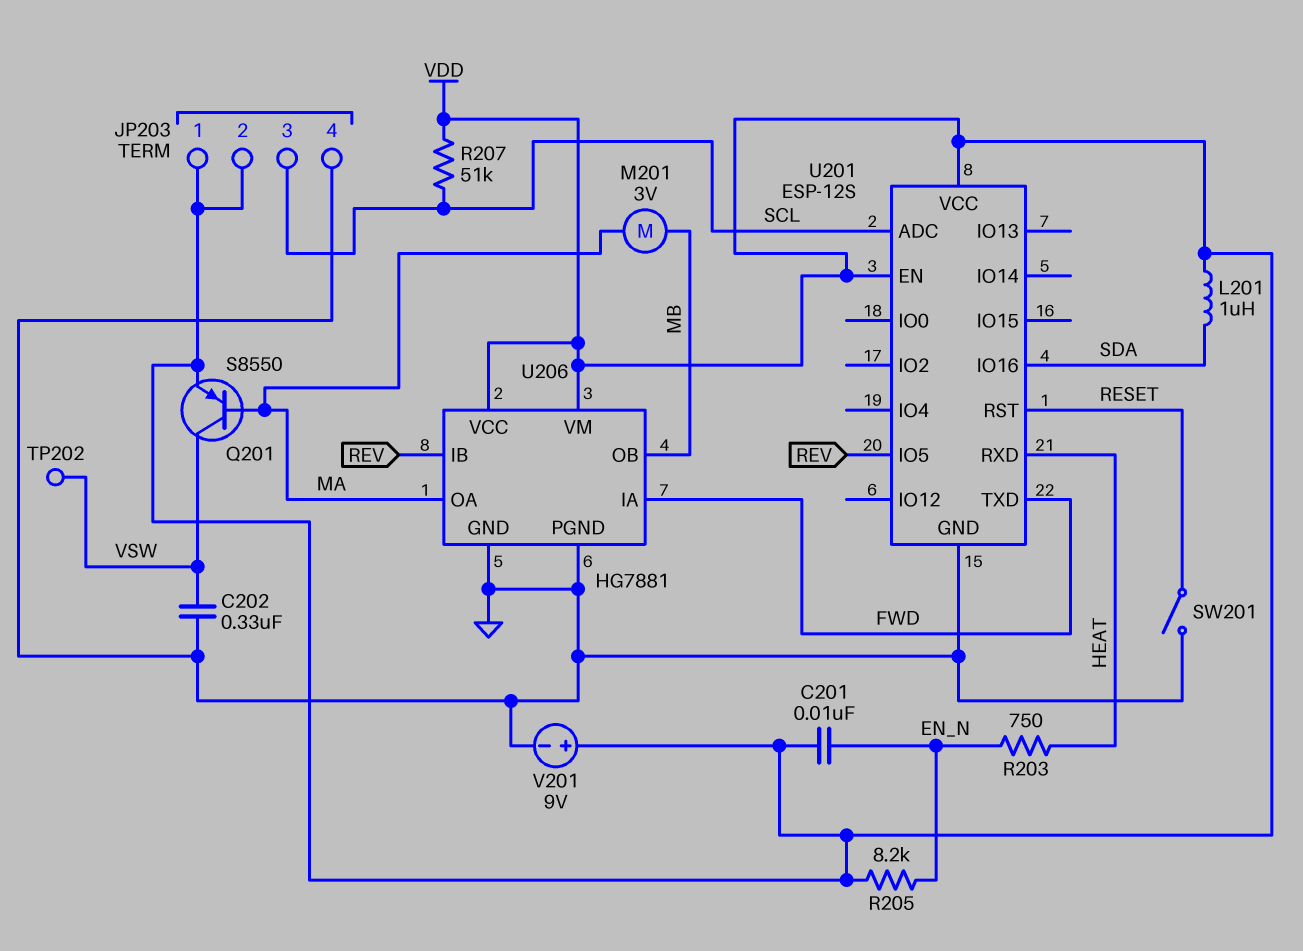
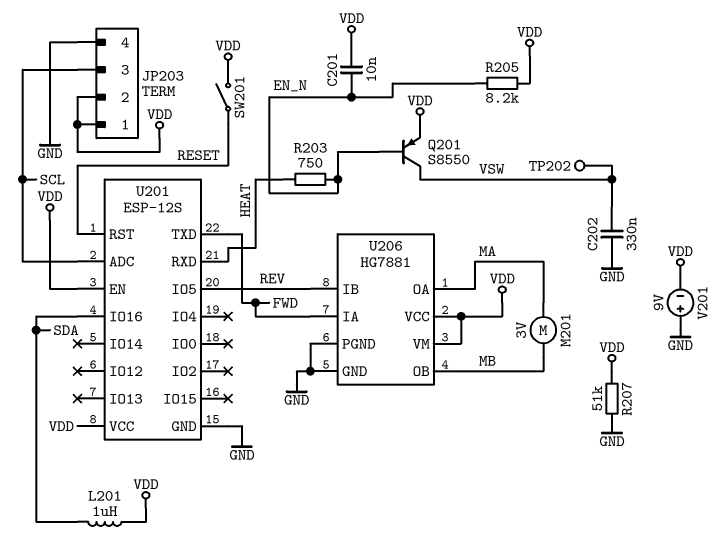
Q201: PNP S8550 (B MA, C VSW, E VDD) -> PNP S8550 (B EN_N, C VSW, E VDD)
R207: 51k (SCL, VDD) -> 51k (GND, VDD)
SW201: switch (GND, RESET) -> switch (RESET, VDD)
V201: 9V (plus VDD, minus GND) -> 9V (plus GND, minus VDD)

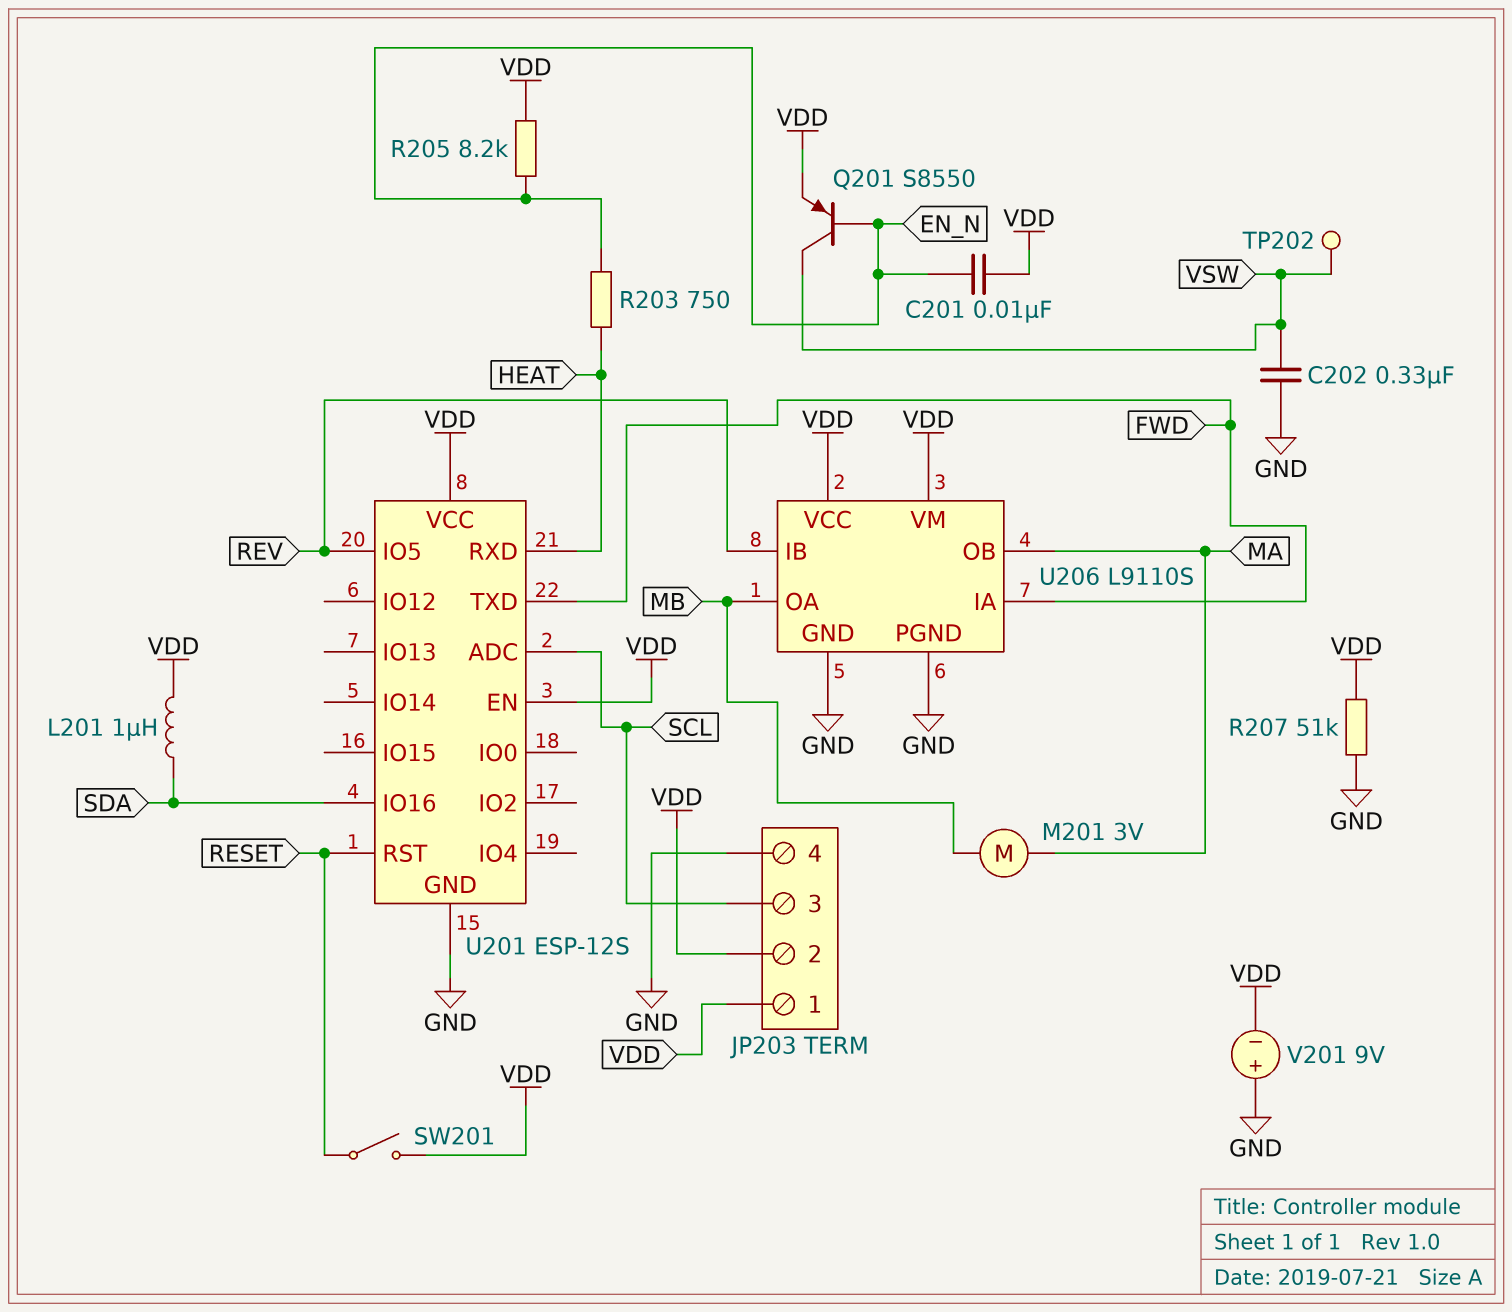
U206: HG7881 -> L9110S
U206 pin OA: MA -> MB
U206 pin OB: MB -> MA

